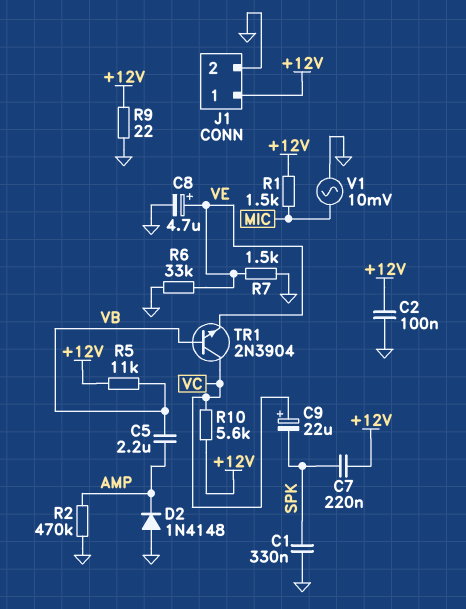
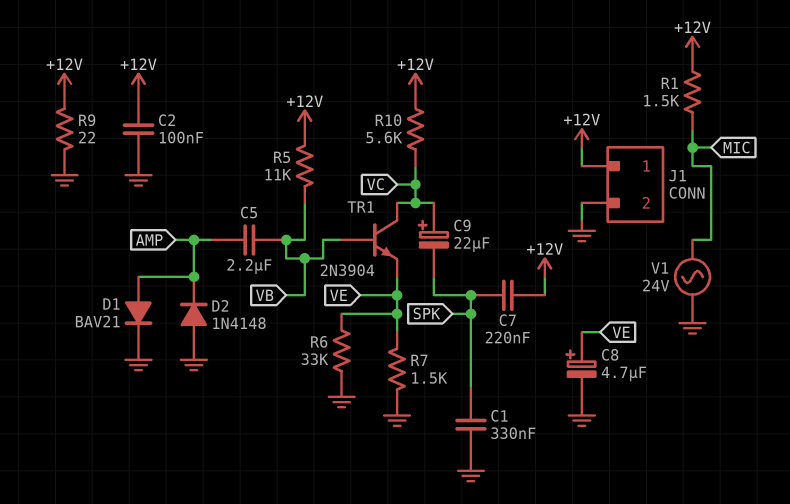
D1: none -> diode BAV21 (A AMP, K GND)
R2: 470k (AMP, GND) -> none
V1: AC 10mV (GND, MIC) -> AC 24V (GND, MIC)

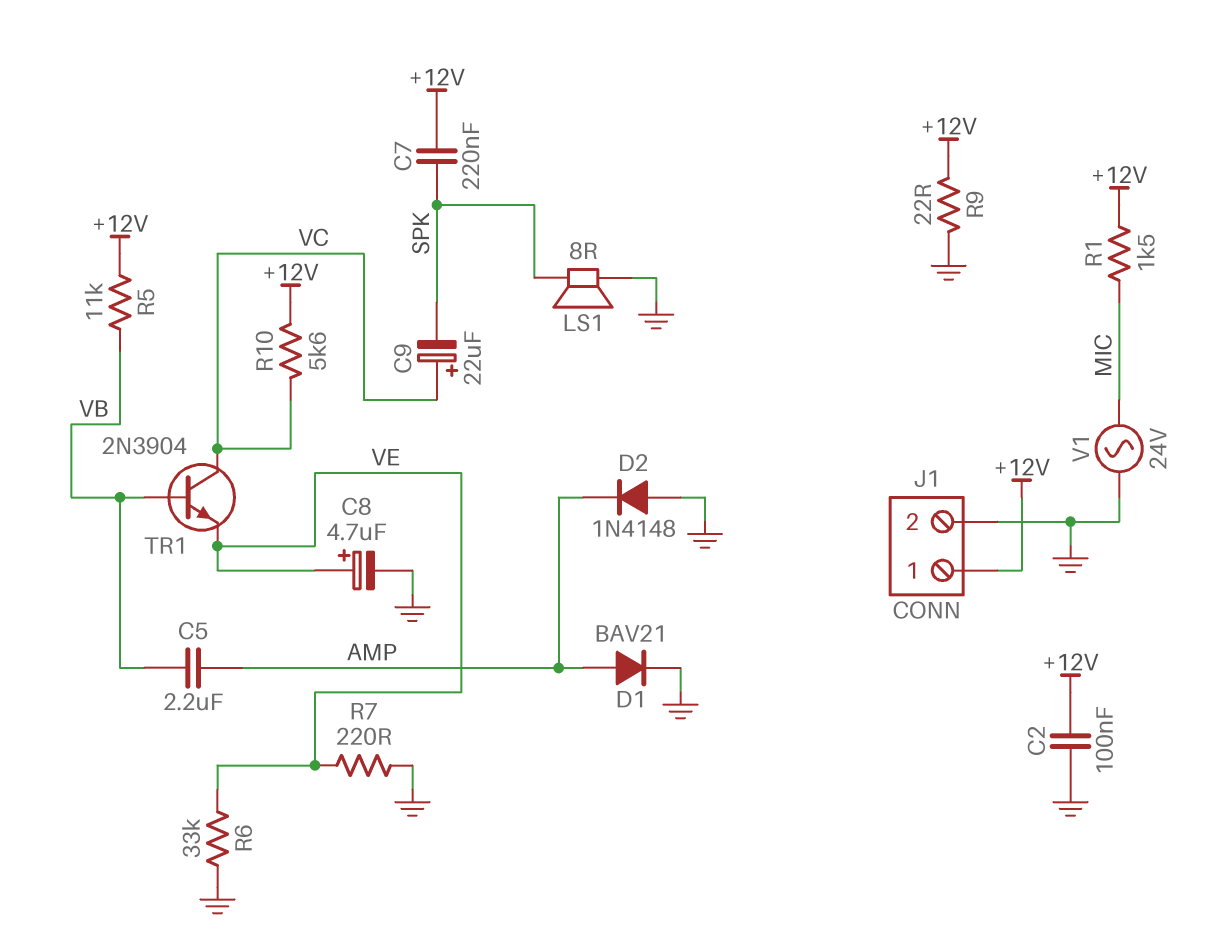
C1: 330nF (GND, SPK) -> none
LS1: none -> speaker 8R (GND, SPK)
R7: 1.5k (GND, VE) -> 220 (GND, VE)

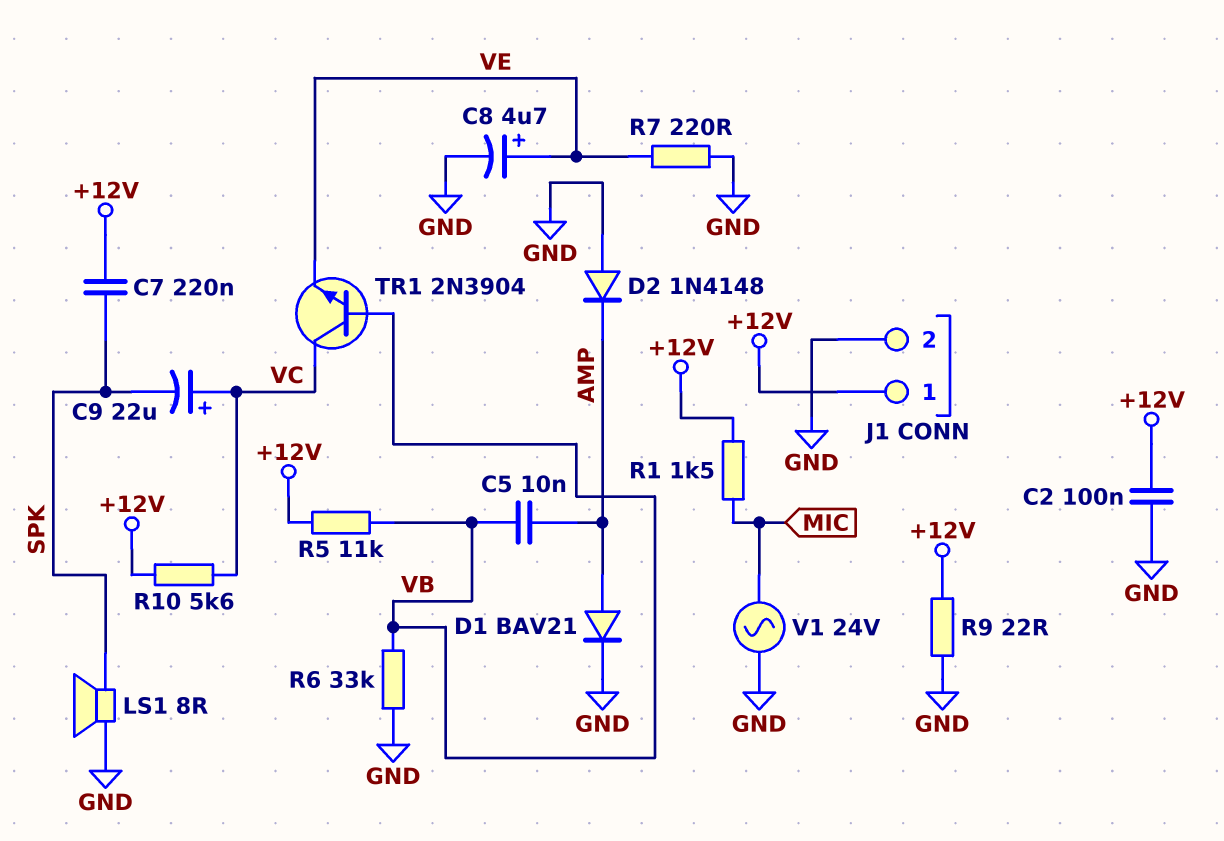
C5: 2.2uF (AMP, VB) -> 10nF (AMP, VB)
R6: 33k (GND, VE) -> 33k (GND, VB)

